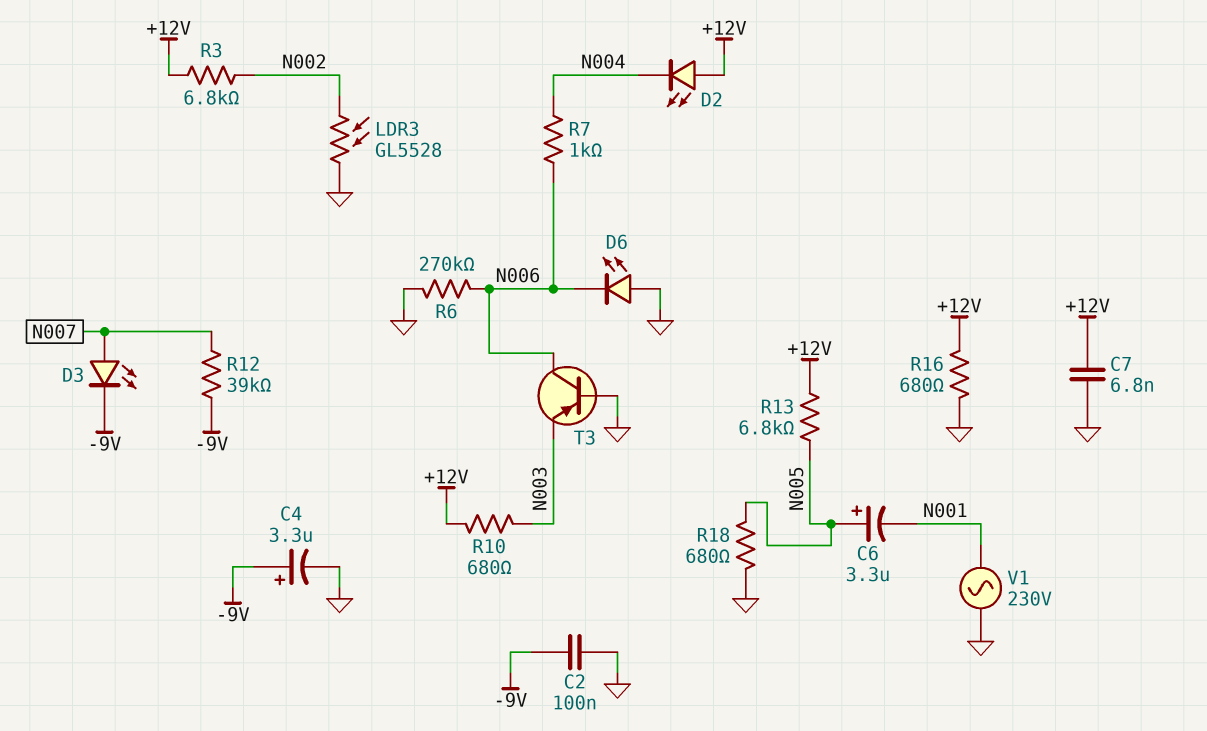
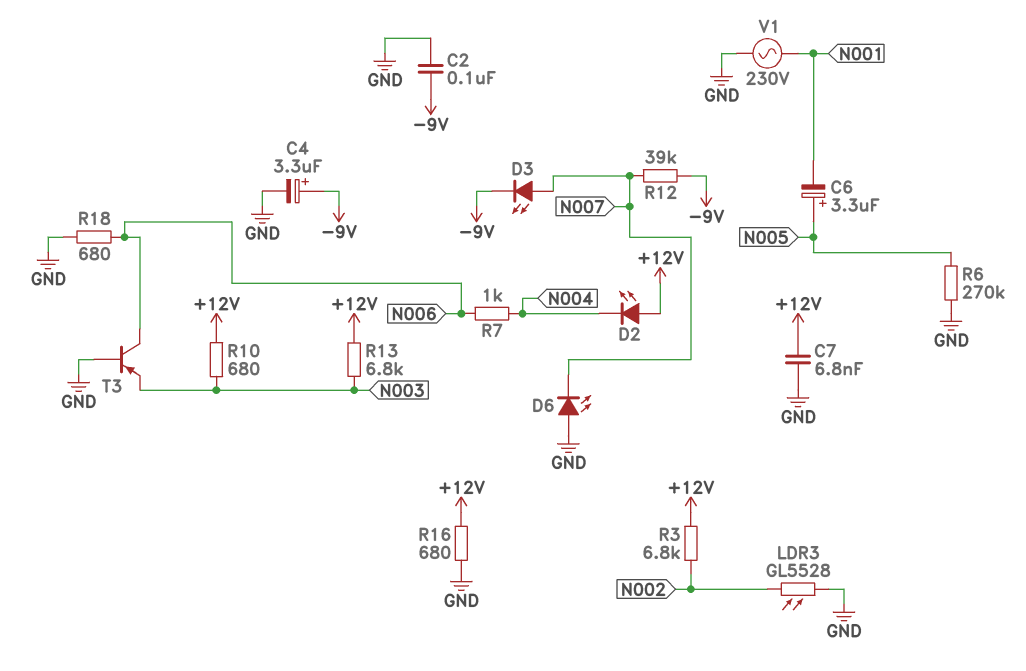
D6: LED (A GND, K N006) -> LED (A GND, K N007)
R6: 270k (GND, N006) -> 270k (GND, N005)
R13: 6.8k (+12V, N005) -> 6.8k (+12V, N003)
R18: 680 (GND, N005) -> 680 (GND, N006)

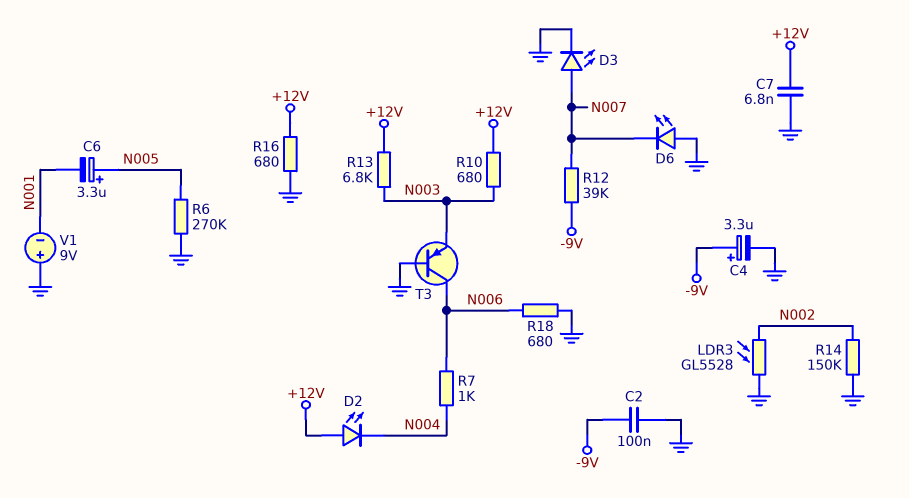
D3: LED (A N007, K -9V) -> LED (A N007, K GND)
R3: 6.8k (+12V, N002) -> none
R14: none -> 150k (GND, N002)
V1: AC 230V (GND, N001) -> 9V (plus GND, minus N001)

